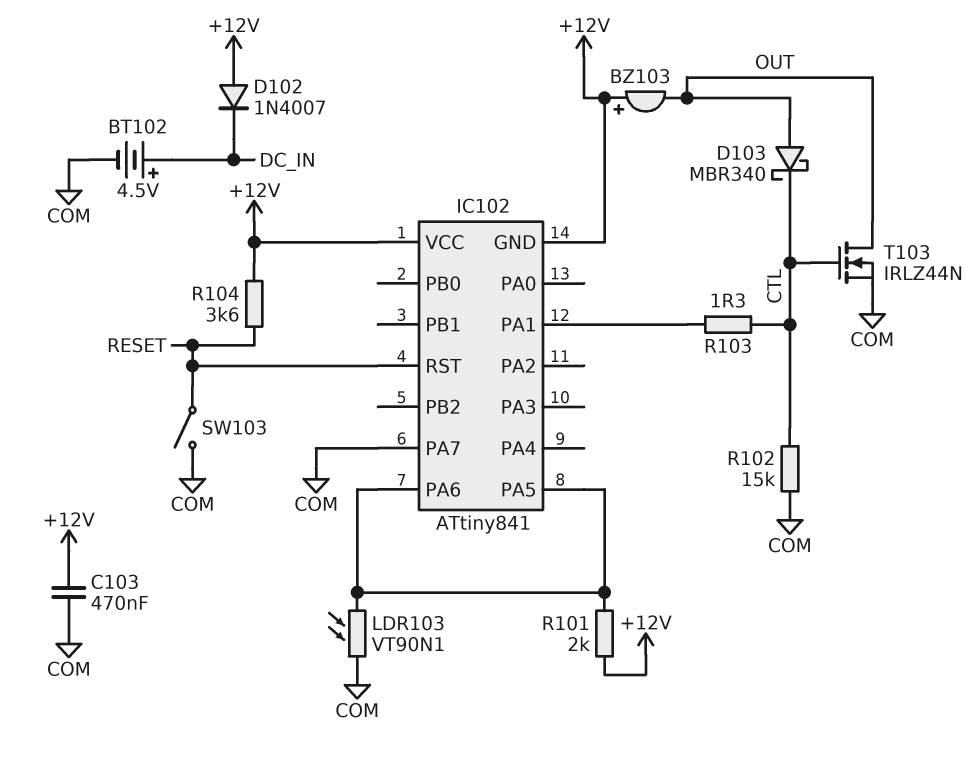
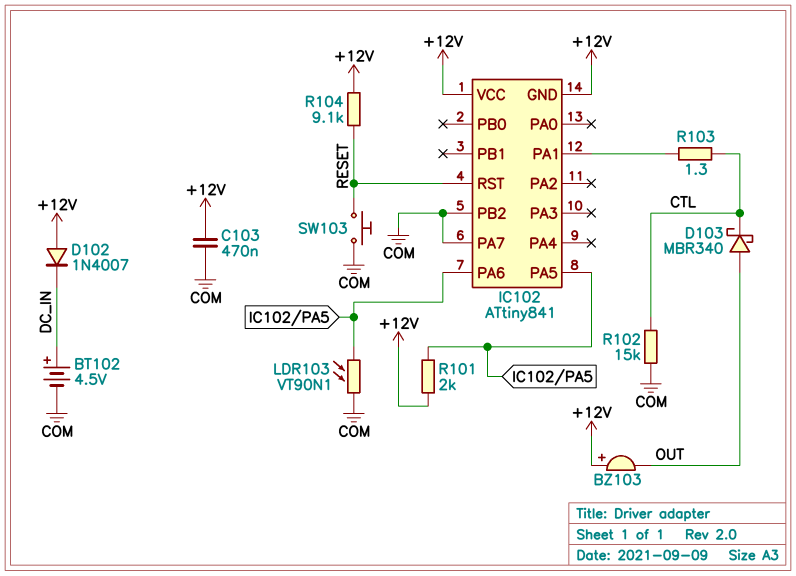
IC102 pin PB2: none -> COM
R104: 3.6k (+12V, RESET) -> 9.1k (+12V, RESET)
SW103: switch (COM, RESET) -> button (COM, RESET)
T103: NMOS IRLZ44N (G CTL, D OUT, S COM) -> none

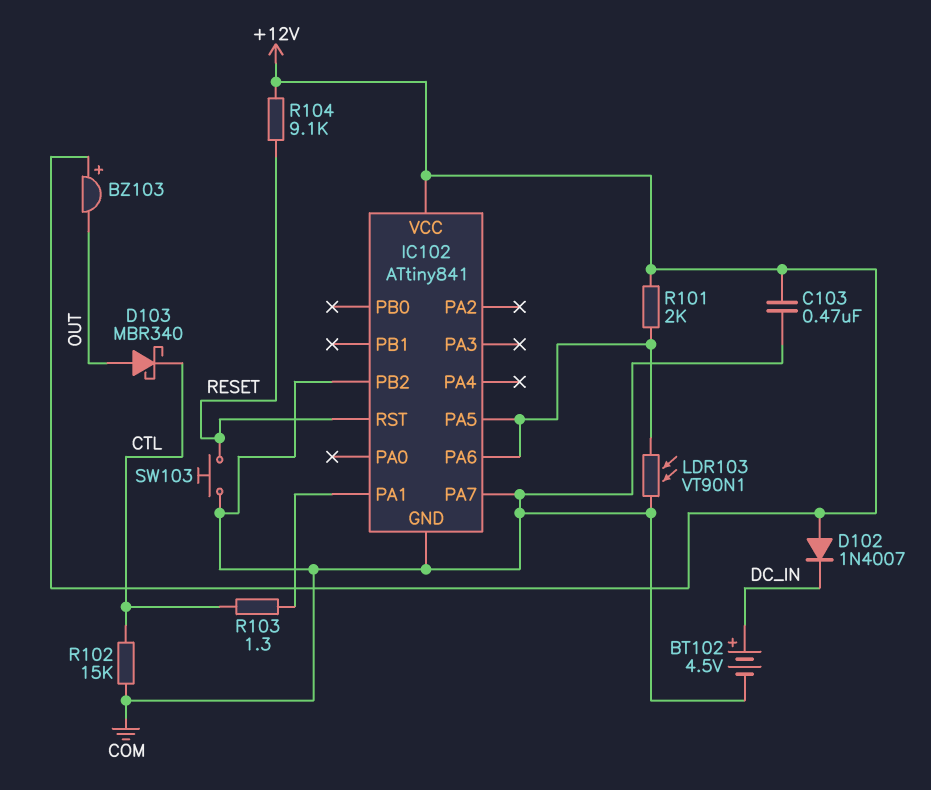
IC102 pin GND: +12V -> COM

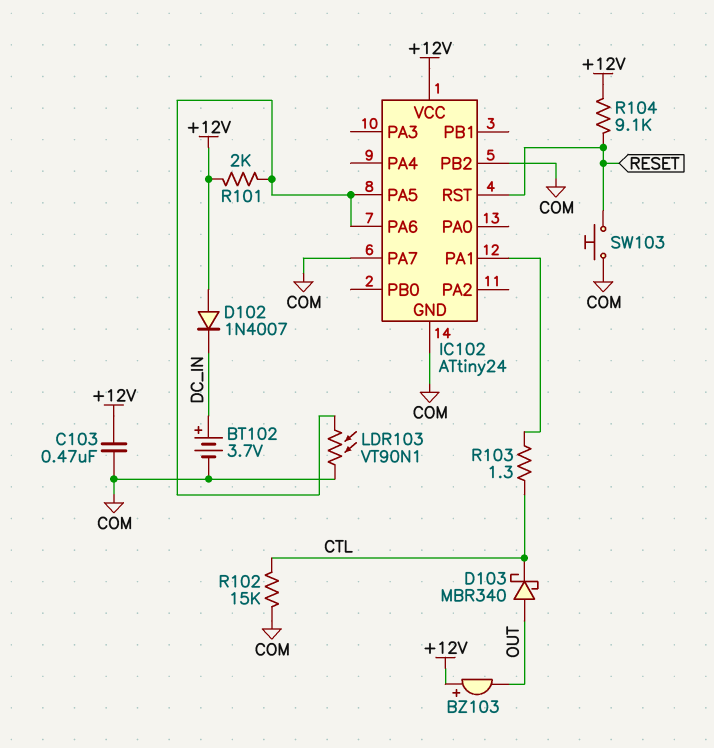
BT102: 4.5V (plus DC_IN, minus COM) -> 3.7V (plus DC_IN, minus COM)
IC102: ATtiny841 -> ATtiny24

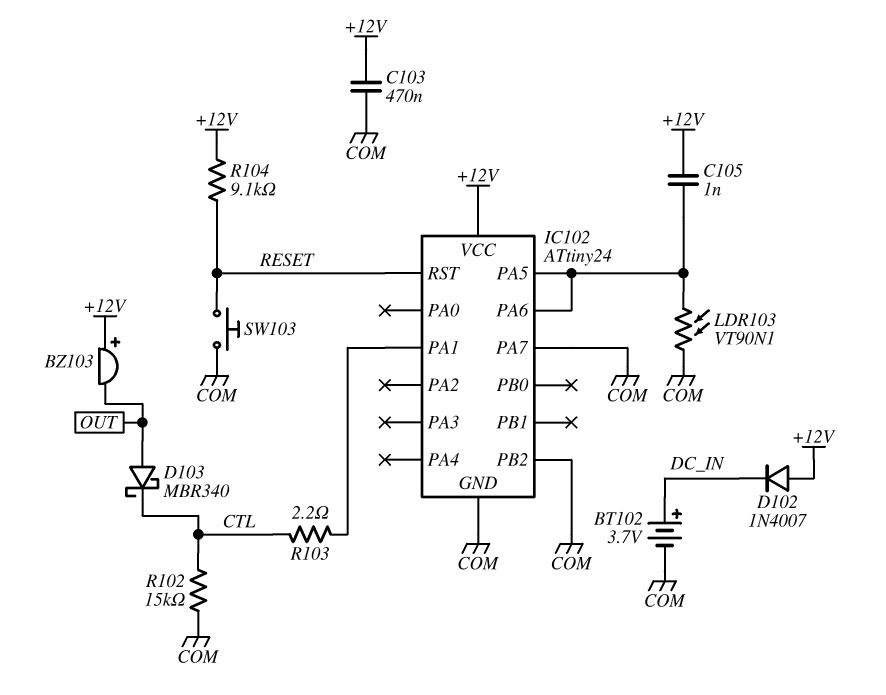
C105: none -> 1nF (+12V, IC102/PA5)
R101: 2k (+12V, IC102/PA5) -> none
R103: 1.3 (CTL, IC102/PA1) -> 2.2 (CTL, IC102/PA1)

